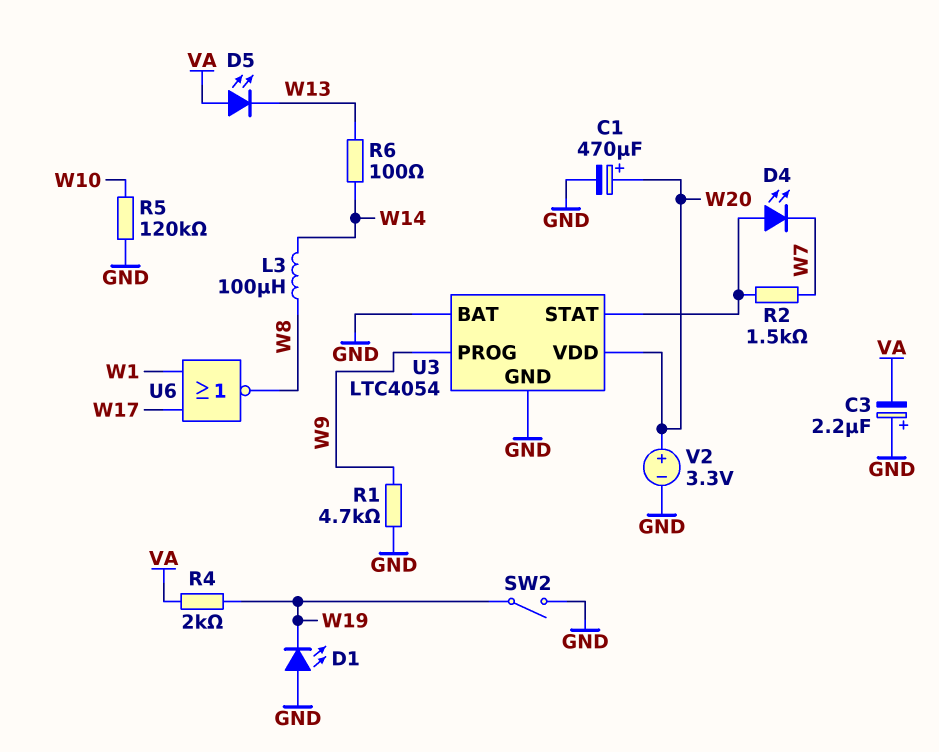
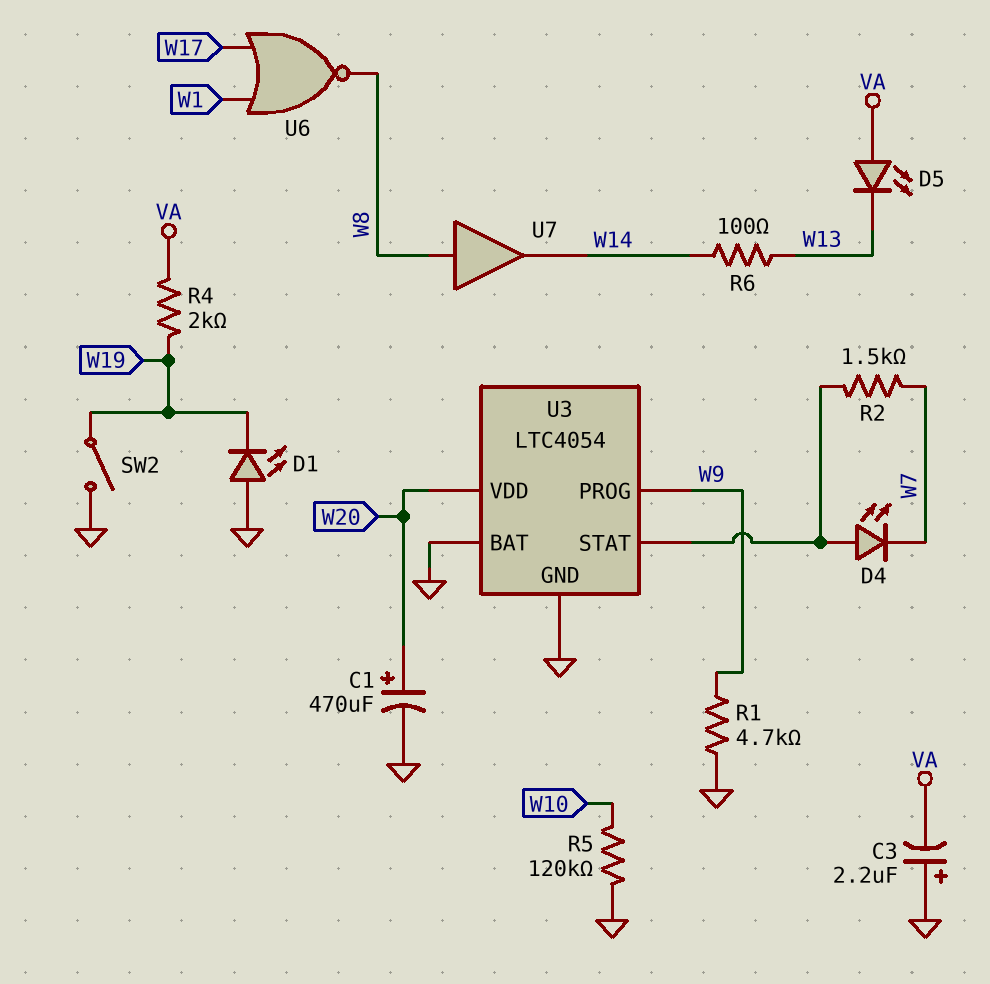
L3: 100uH (W8, W14) -> none
U7: none -> buffer (in W8, out W14)
V2: 3.3V (plus W20, minus GND) -> none

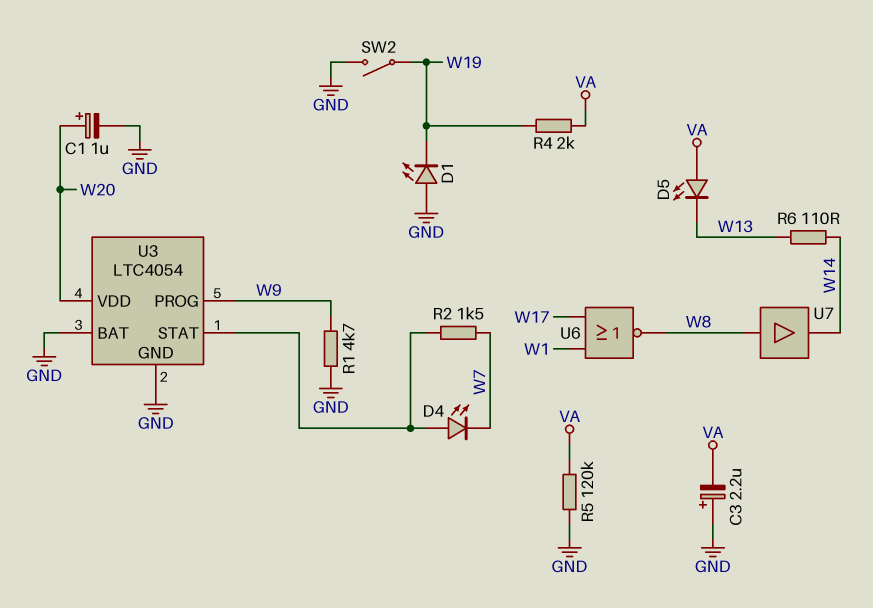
C1: 470uF (plus W20, minus GND) -> 1uF (plus W20, minus GND)
R5: 120k (GND, W10) -> 120k (GND, VA)
R6: 100 (W13, W14) -> 110 (W13, W14)

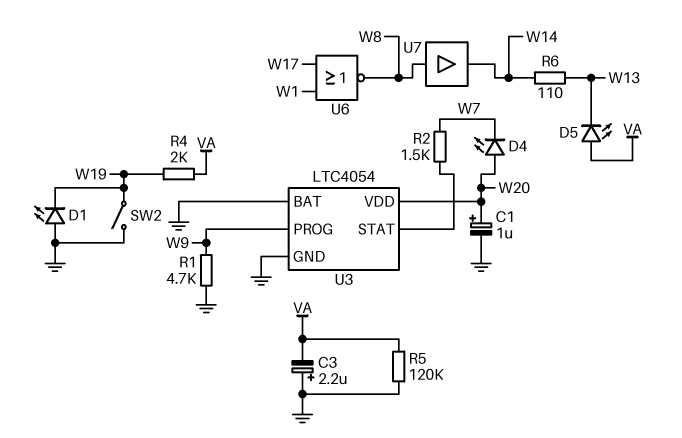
D4: LED (A U3/STAT, K W7) -> LED (A W20, K W7)

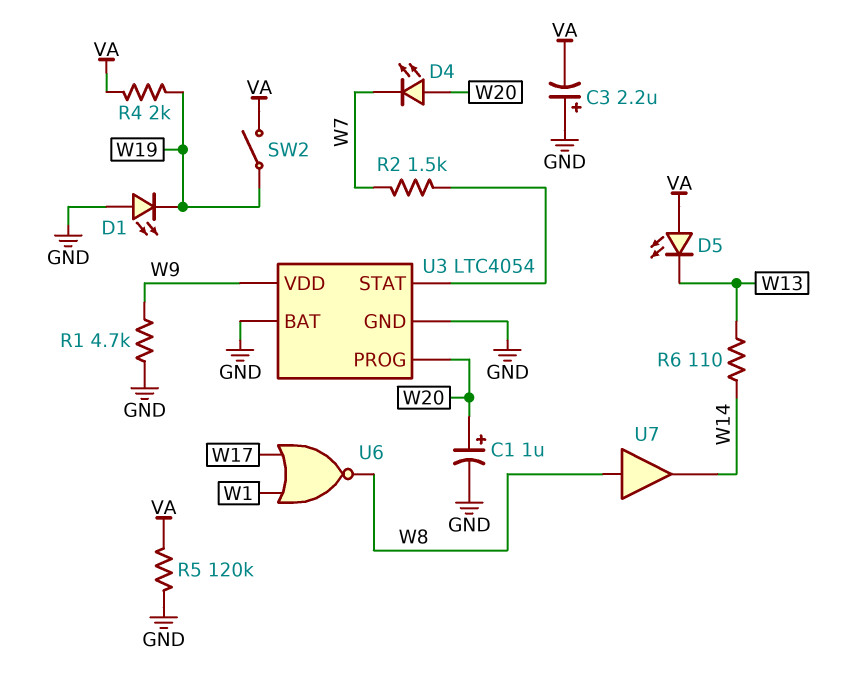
SW2: switch (GND, W19) -> switch (VA, W19)
U3 pin PROG: W9 -> W20
U3 pin VDD: W20 -> W9

